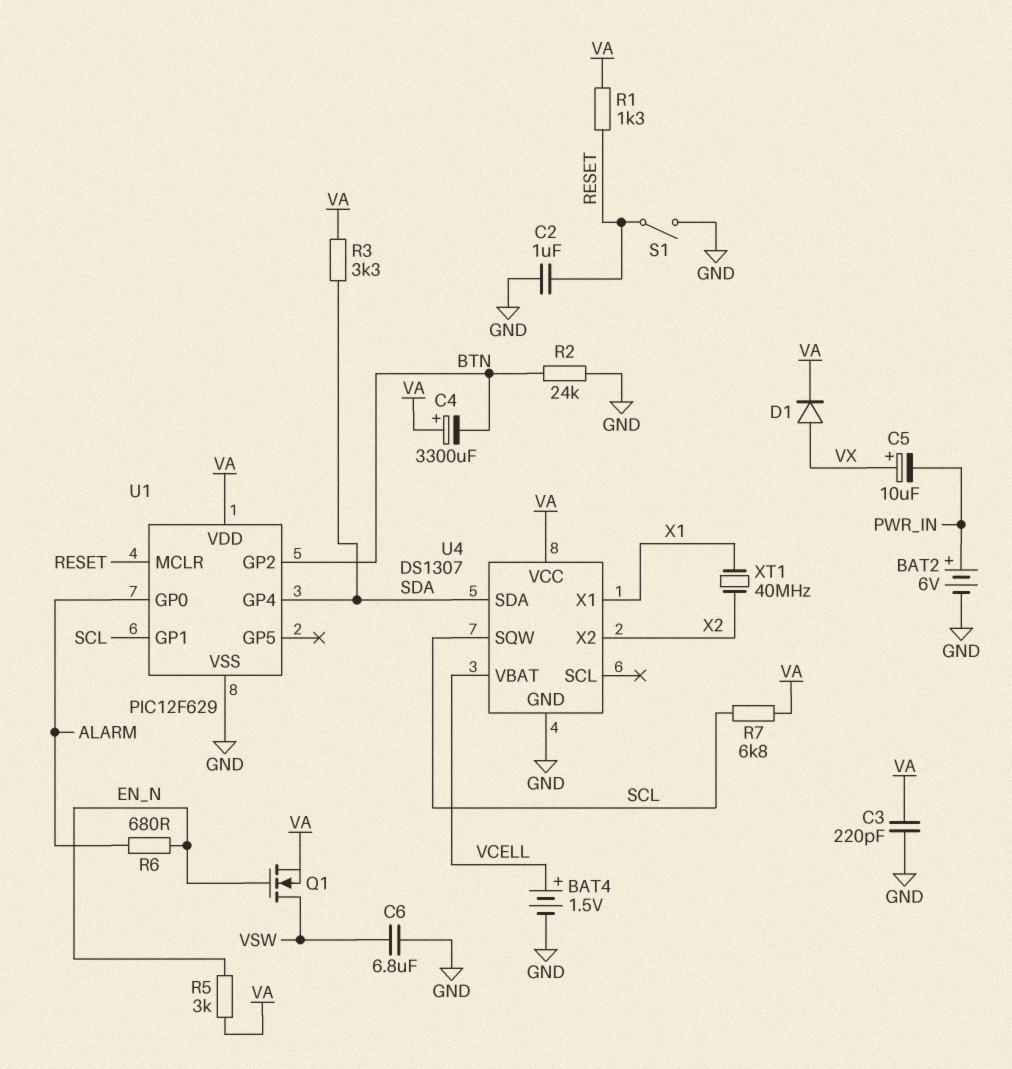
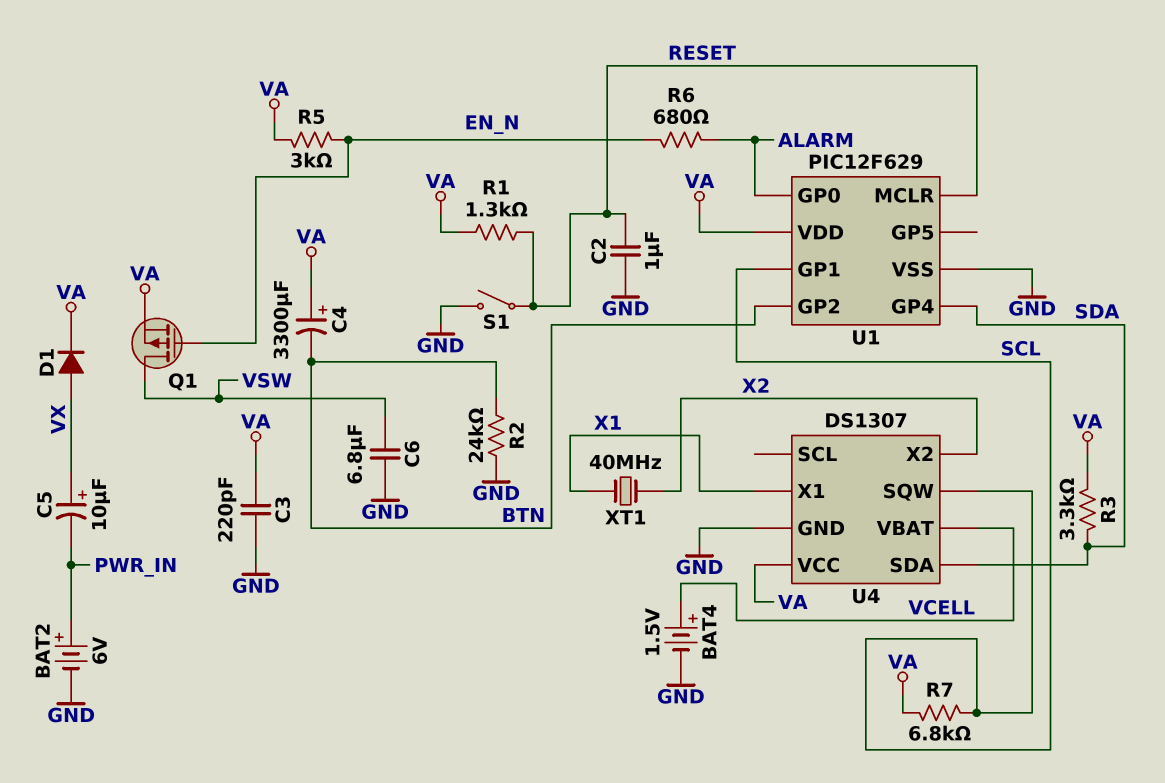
Q1: NMOS (G EN_N, D VSW, S VA) -> PMOS (G EN_N, D VSW, S VA)

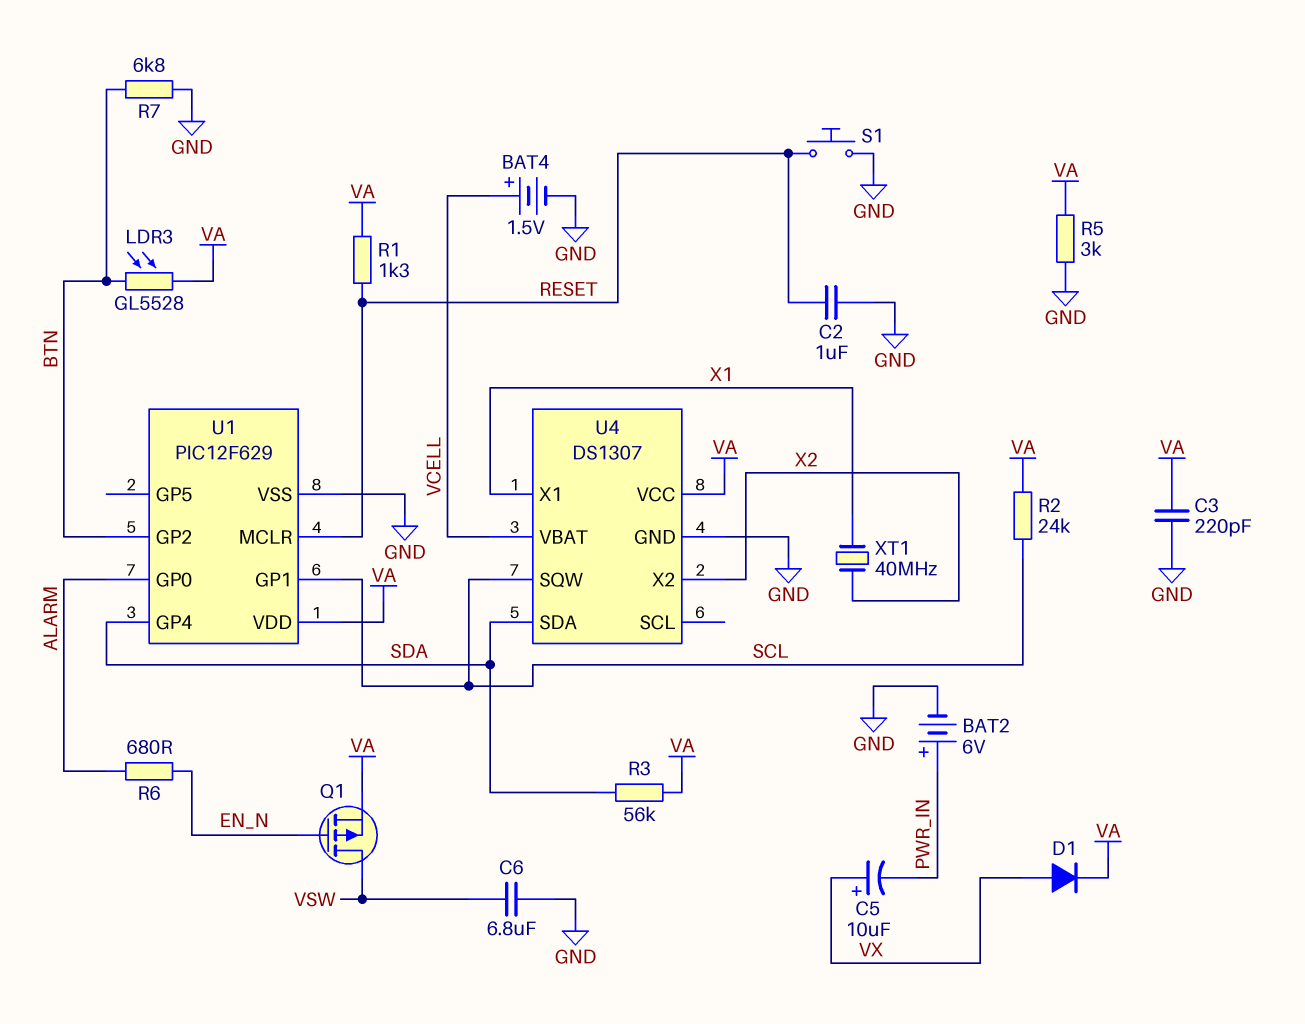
C4: 3300uF (plus VA, minus BTN) -> none
LDR3: none -> GL5528 (BTN, VA)
R2: 24k (BTN, GND) -> 24k (SCL, VA)
R3: 3.3k (SDA, VA) -> 56k (SDA, VA)
R5: 3k (EN_N, VA) -> 3k (GND, VA)
R7: 6.8k (SCL, VA) -> 6.8k (BTN, GND)
S1: switch (GND, RESET) -> button (GND, RESET)

